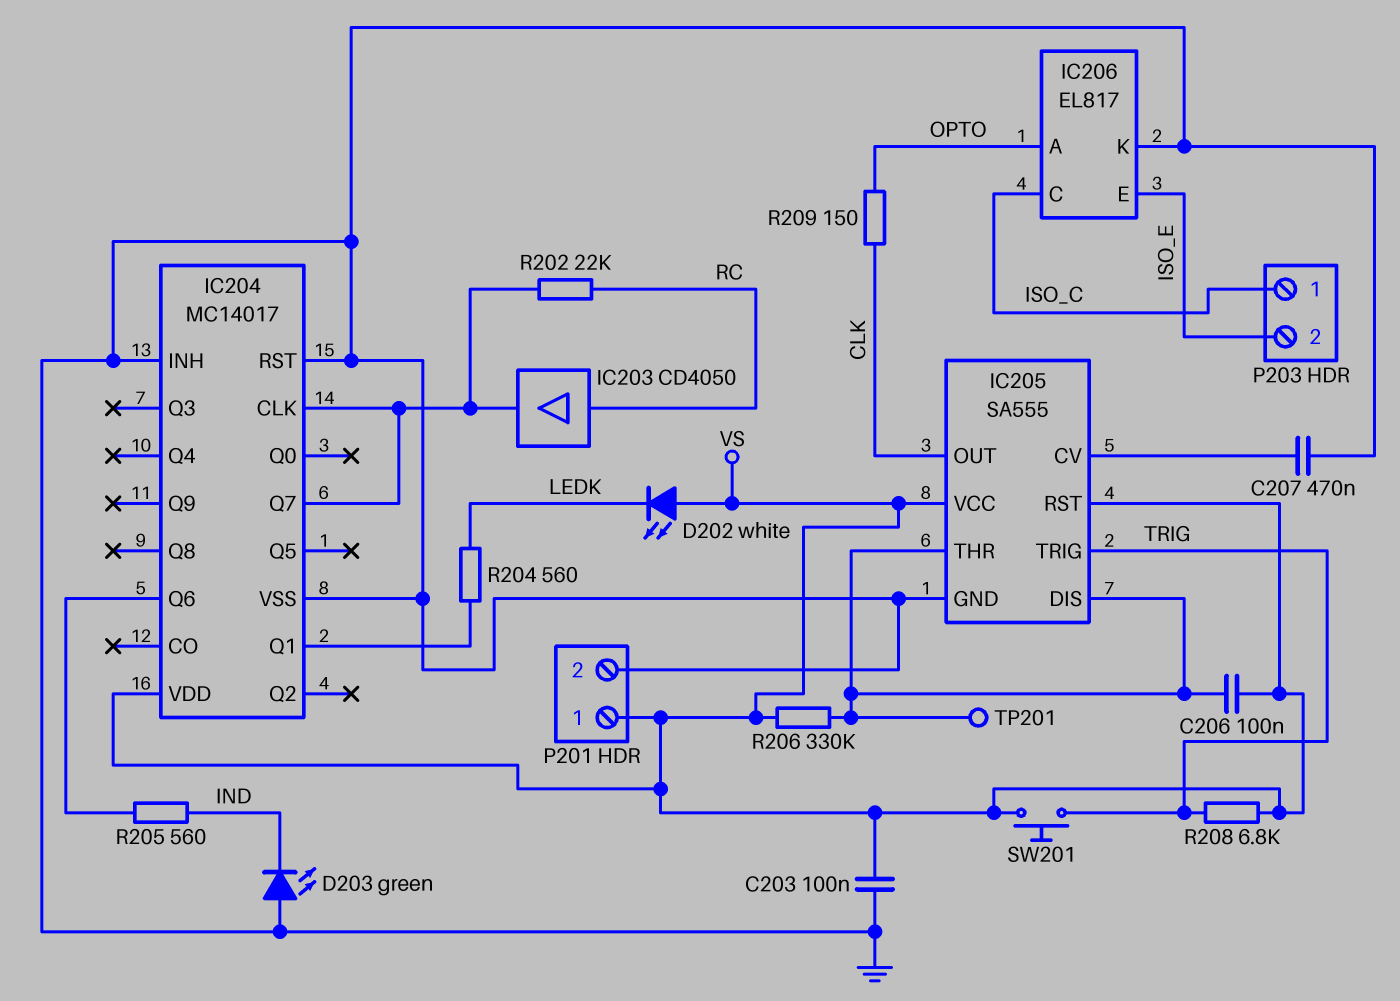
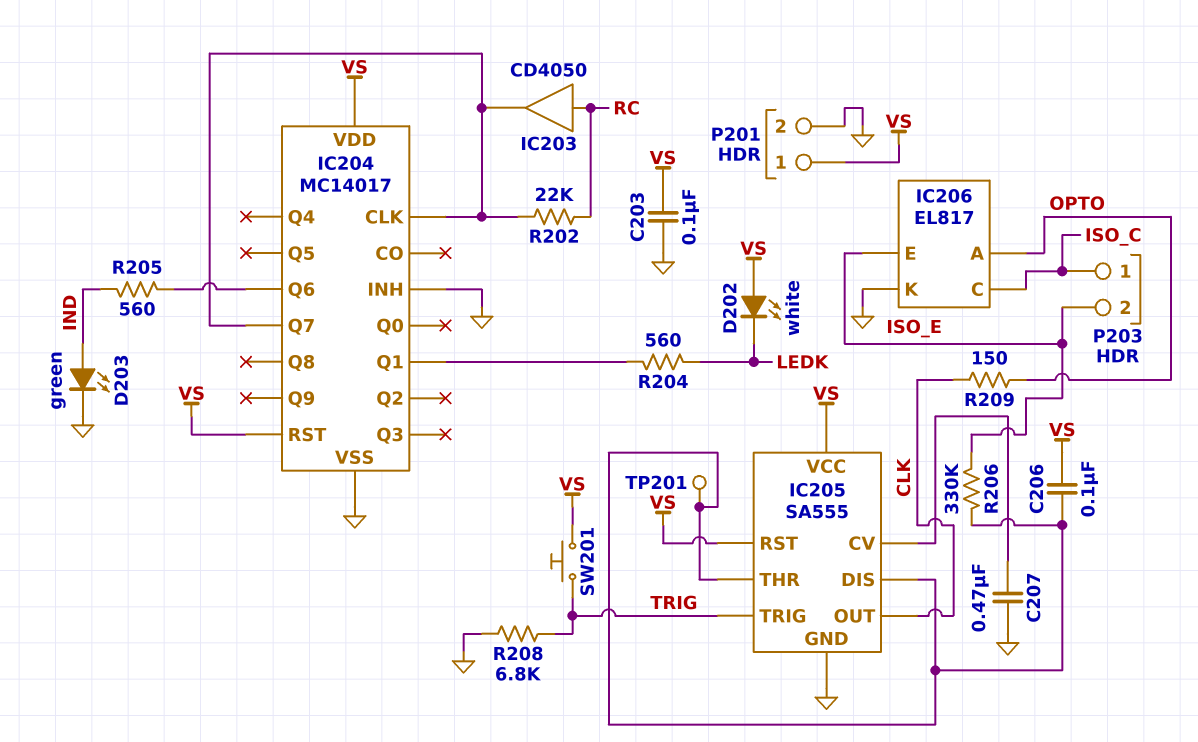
D203: LED green (A GND, K IND) -> LED green (A IND, K GND)
IC204 pin RST: GND -> VS
R206: 330k (IC205/DIS, VS) -> 330k (IC205/DIS, ISO_E)
R208: 6.8k (TRIG, VS) -> 6.8k (GND, TRIG)

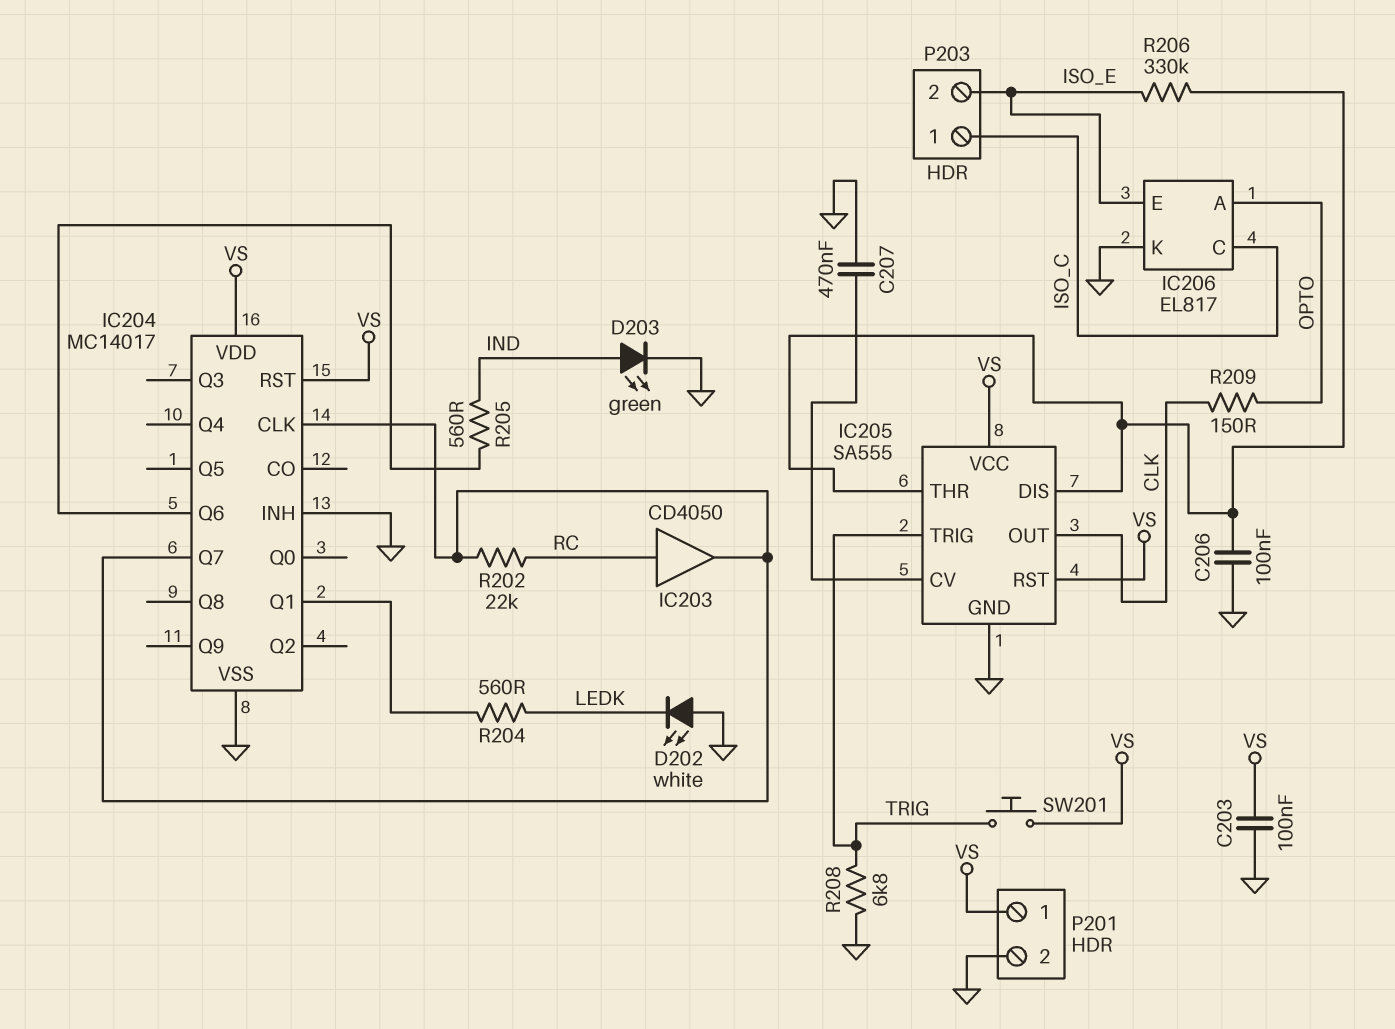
C206: 100nF (IC205/DIS, VS) -> 100nF (GND, IC205/DIS)
D202: LED white (A VS, K LEDK) -> LED white (A GND, K LEDK)
TP201: test point (IC205/DIS) -> none

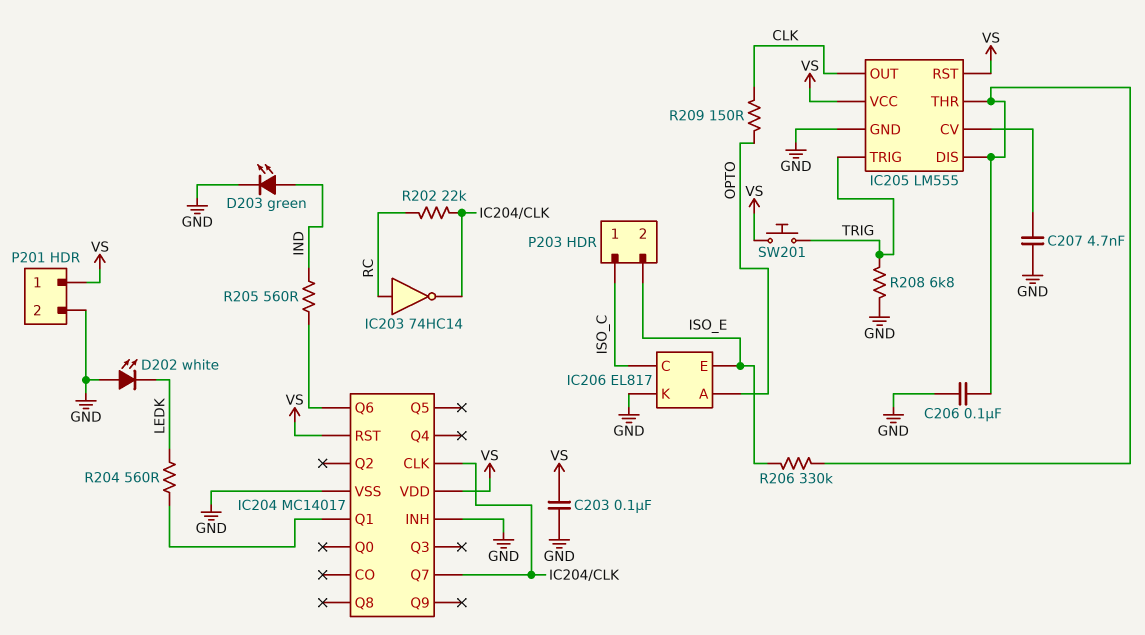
C207: 470nF (GND, IC205/CV) -> 4.7nF (GND, IC205/CV)
IC203: buffer CD4050 (in RC, out IC204/CLK) -> NOT 74HC14 (in RC, out IC204/CLK)
IC205: SA555 -> LM555

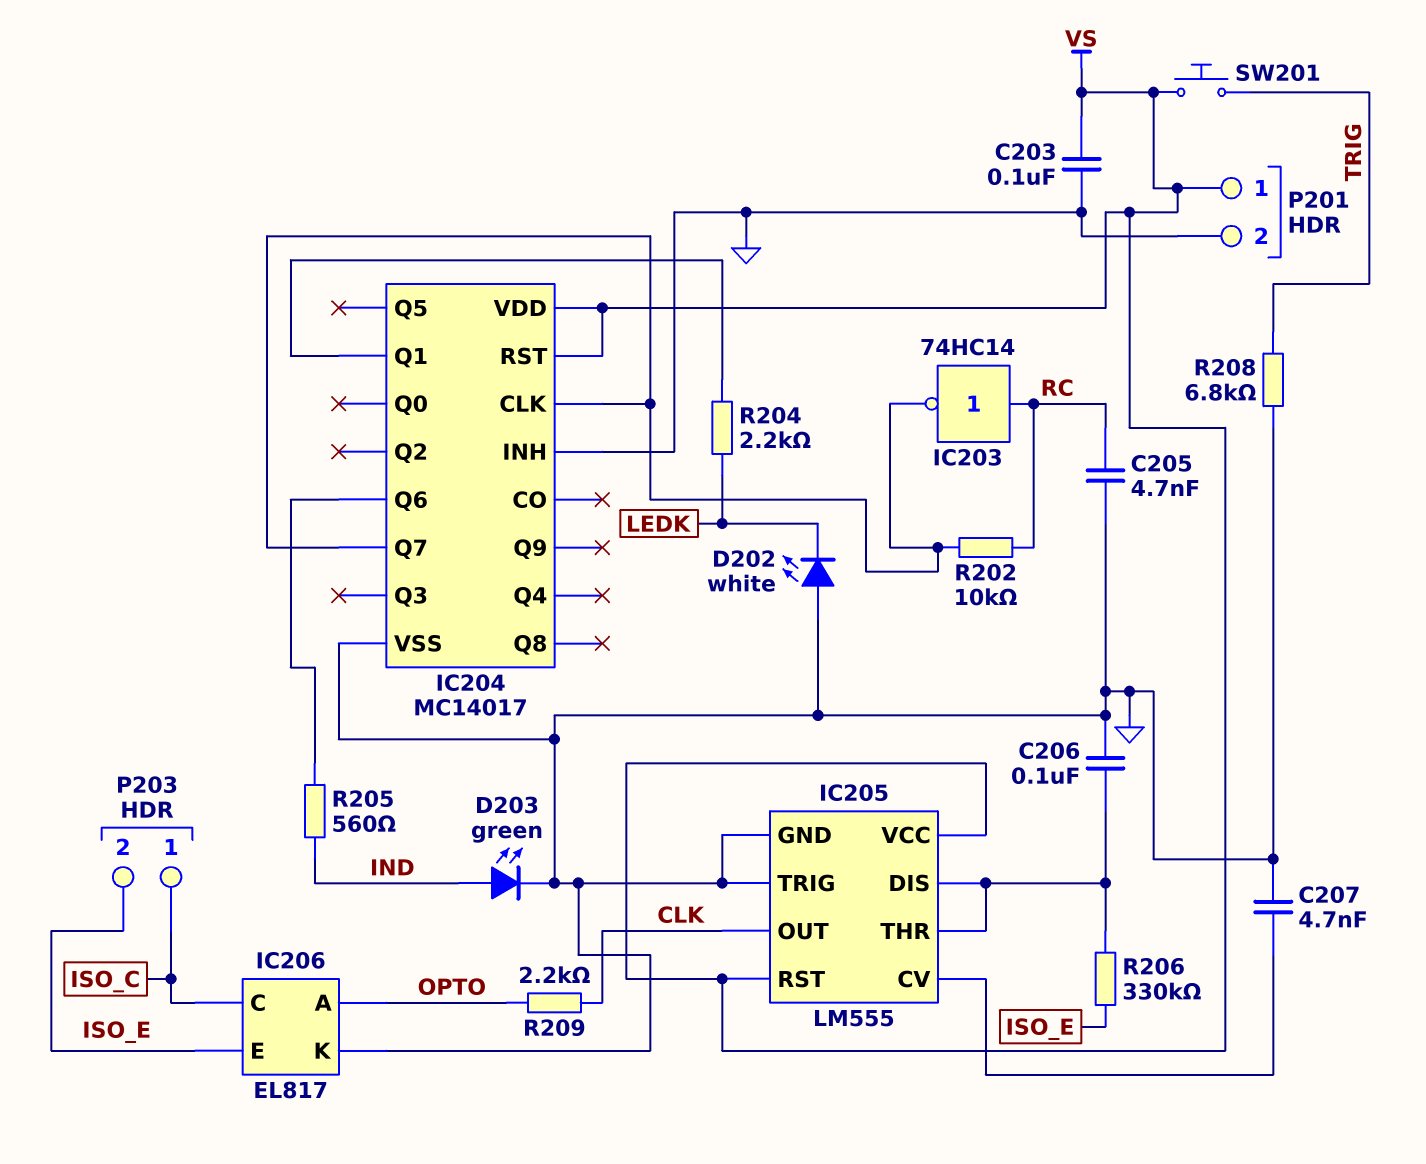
C205: none -> 4.7nF (GND, RC)
IC205 pin TRIG: TRIG -> GND
R202: 22k (IC204/CLK, RC) -> 10k (IC204/CLK, RC)
R204: 560 (IC204/Q1, LEDK) -> 2.2k (IC204/Q1, LEDK)
R209: 150 (CLK, OPTO) -> 2.2k (CLK, OPTO)

